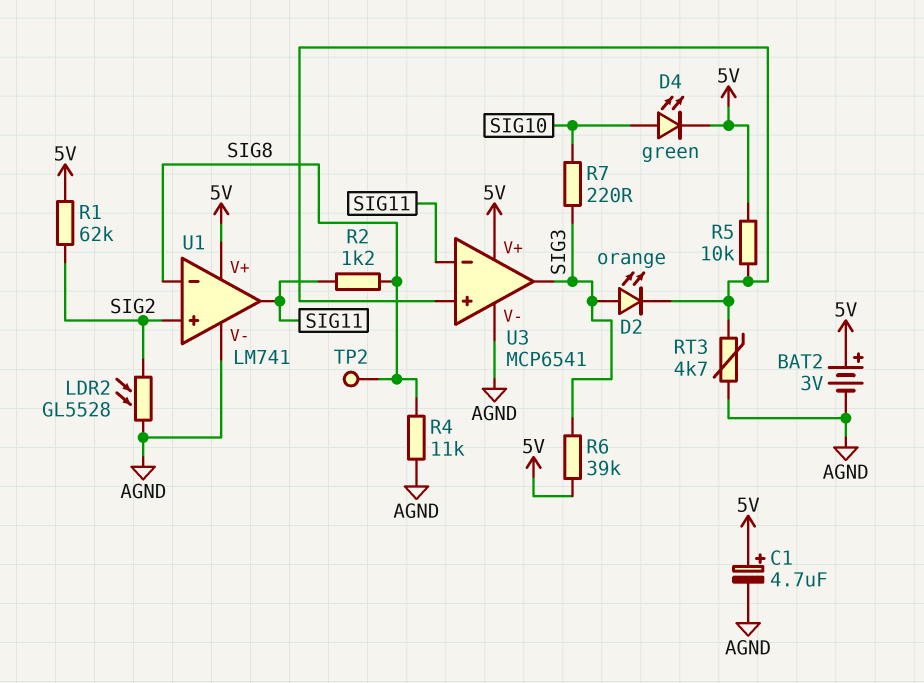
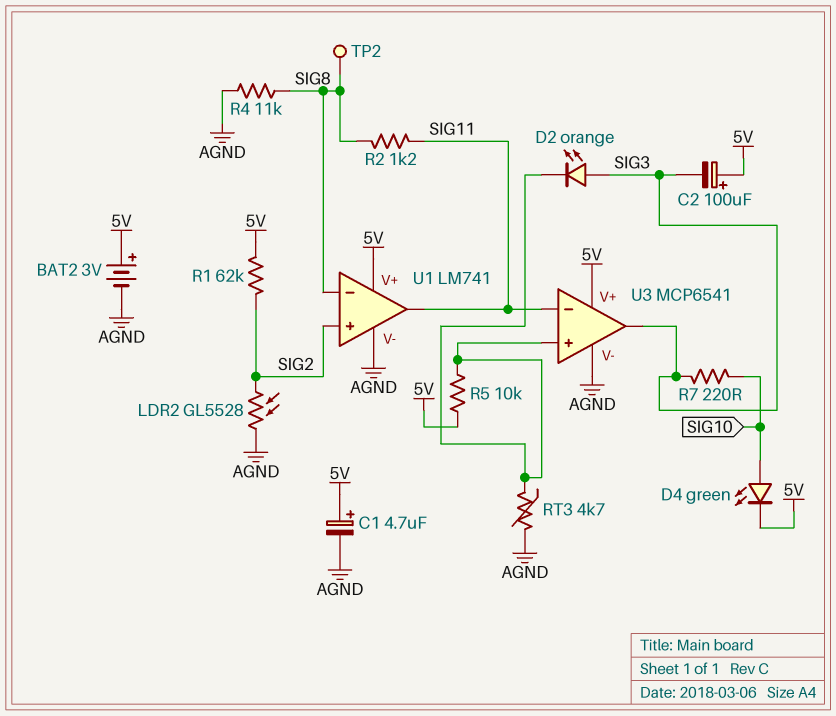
C2: none -> 100uF (plus 5V, minus SIG3)
R6: 39k (5V, SIG3) -> none

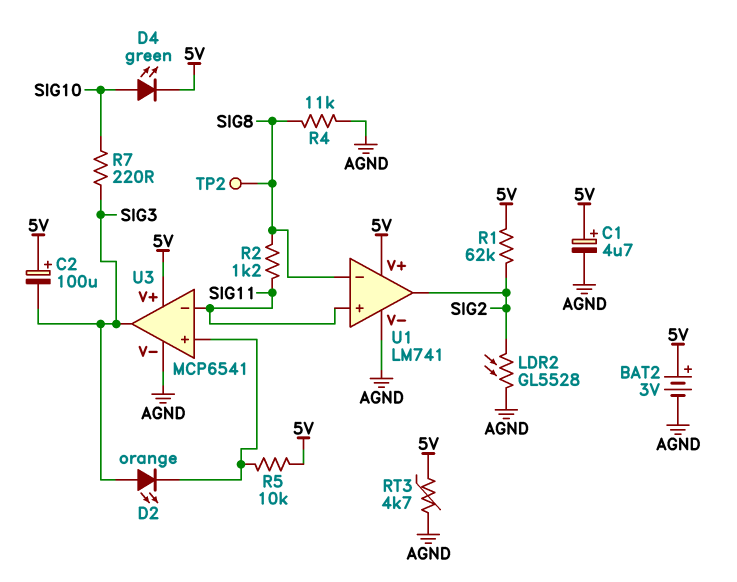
RT3: 4.7k (AGND, U3/in+) -> 4.7k (5V, AGND)
U1 pin in+: SIG2 -> SIG11
U1 pin out: SIG11 -> SIG2

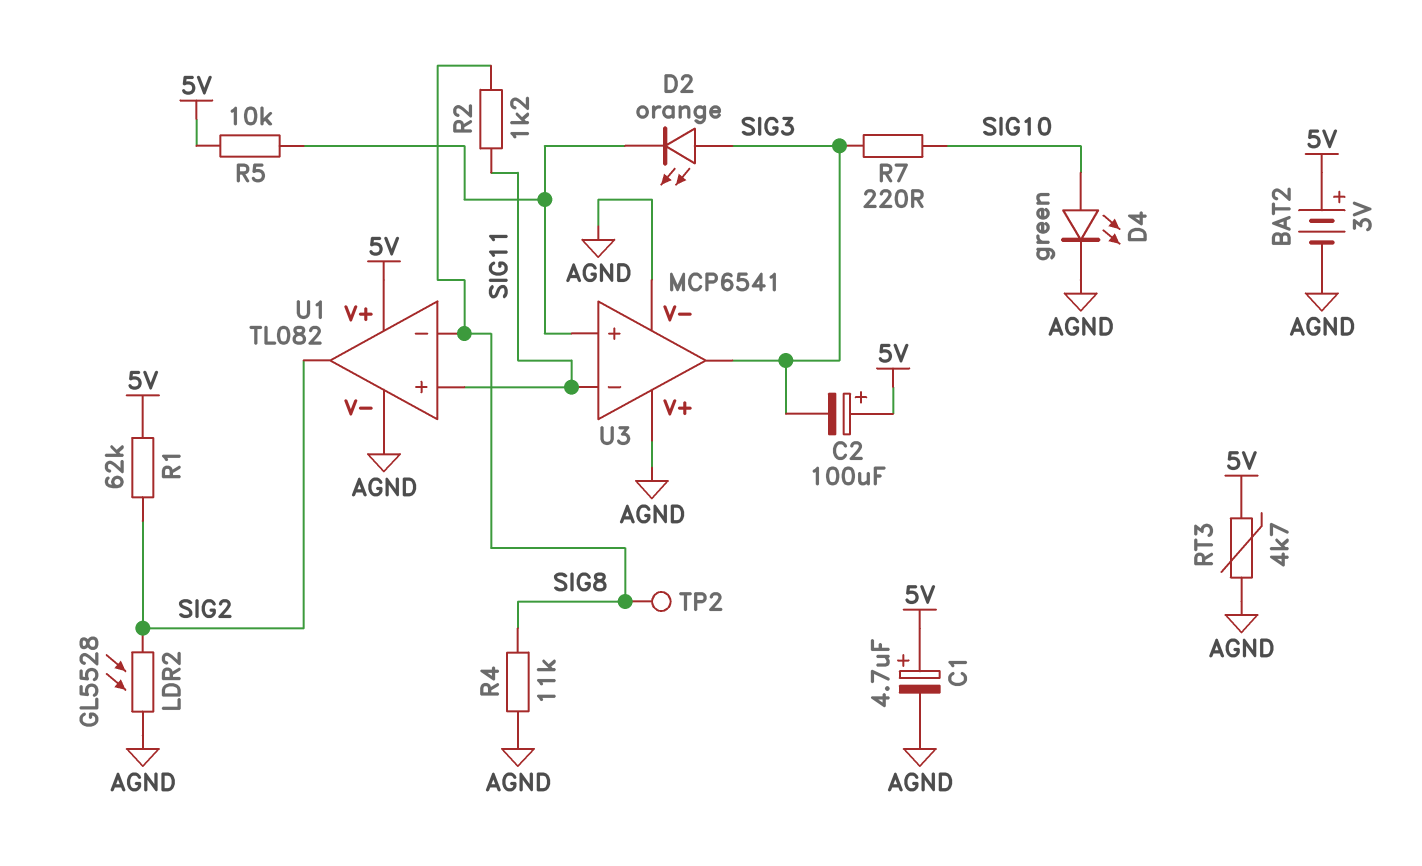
D4: LED green (A SIG10, K 5V) -> LED green (A SIG10, K AGND)
U1: LM741 -> TL082
U3 pin V+: 5V -> AGND

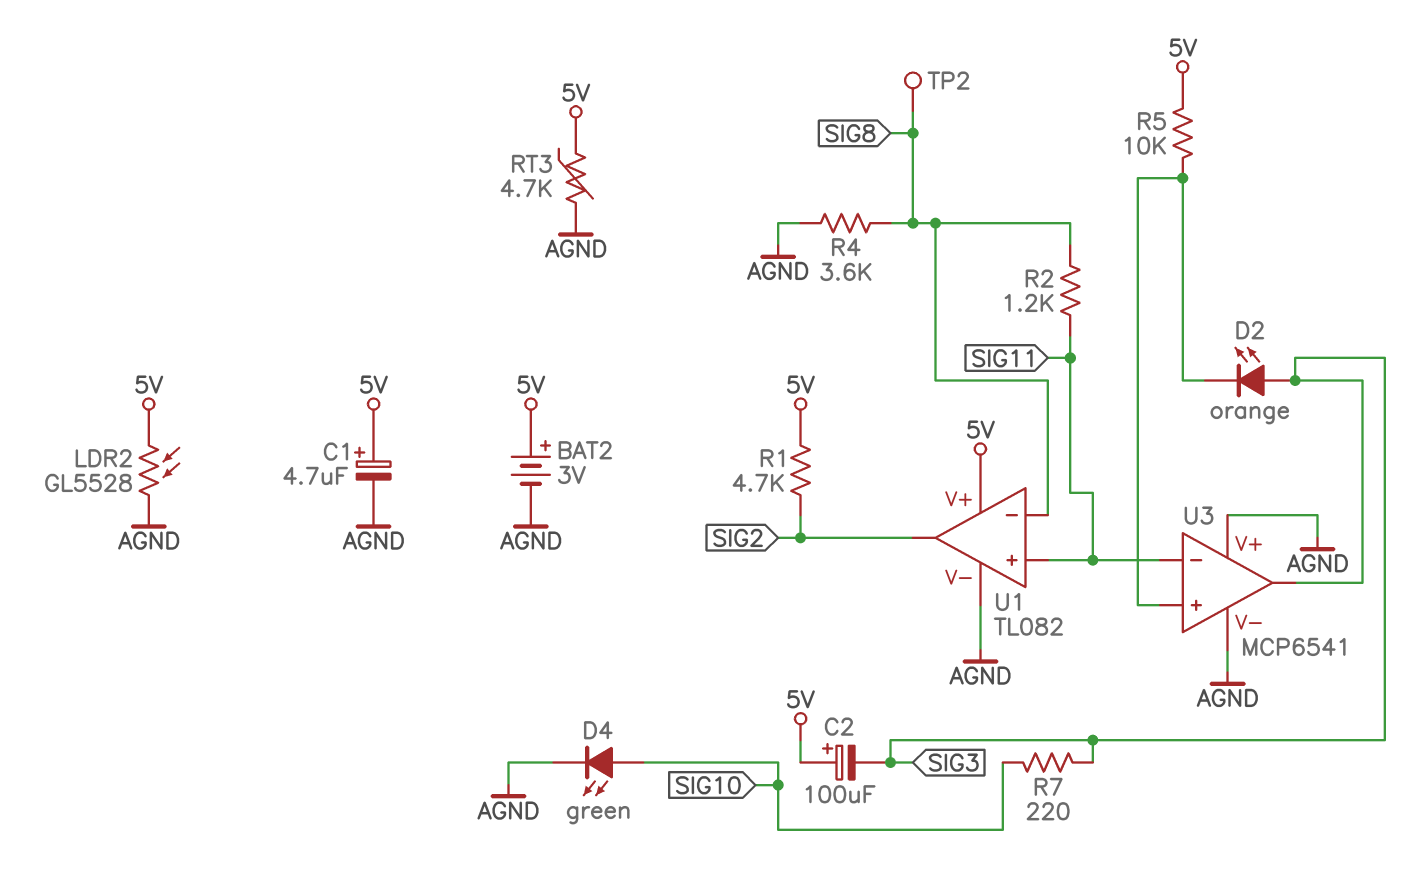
LDR2: GL5528 (AGND, SIG2) -> GL5528 (5V, AGND)
R1: 62k (5V, SIG2) -> 4.7k (5V, SIG2)
R4: 11k (AGND, SIG8) -> 3.6k (AGND, SIG8)

